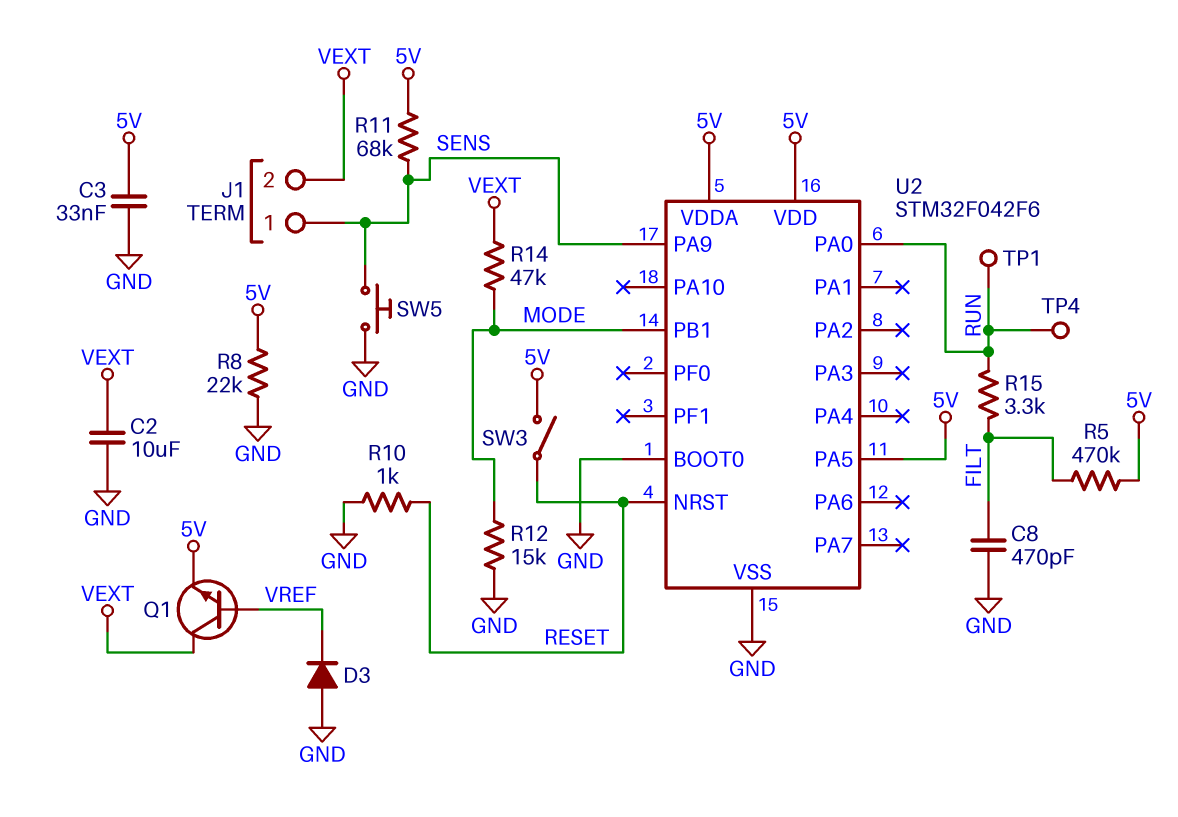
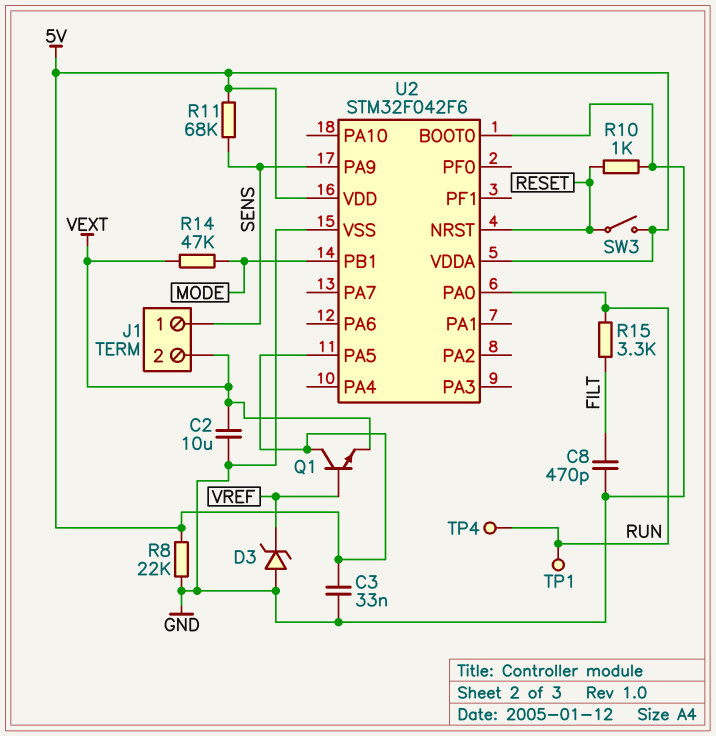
D3: diode (A GND, K VREF) -> zener (A GND, K VREF)
Q1: NPN (B VREF, C VEXT, E 5V) -> NPN (B VREF, C 5V, E VEXT)
R5: 470k (5V, FILT) -> none
R12: 15k (GND, MODE) -> none
SW5: button (GND, SENS) -> none

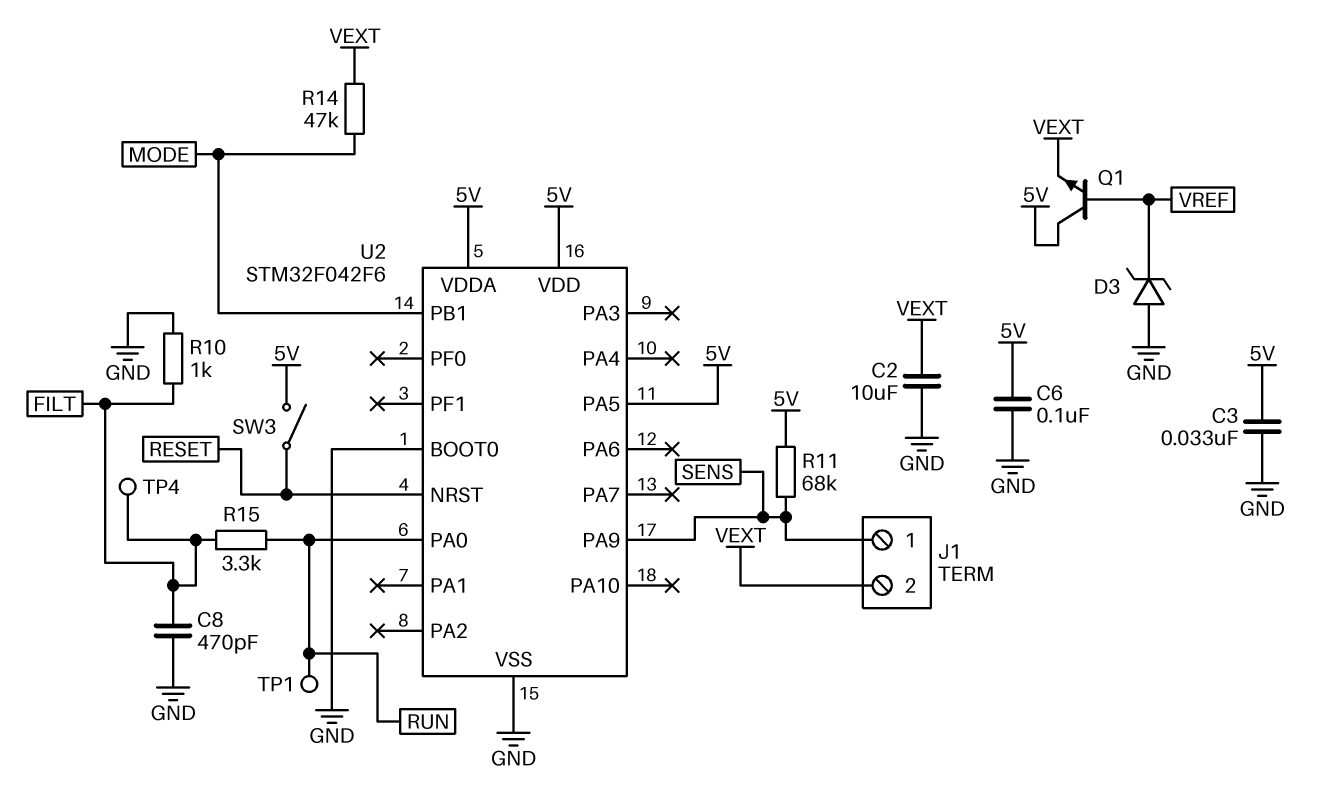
C6: none -> 100nF (5V, GND)
R8: 22k (5V, GND) -> none
R10: 1k (GND, RESET) -> 1k (FILT, GND)
TP4: test point (RUN) -> test point (FILT)

